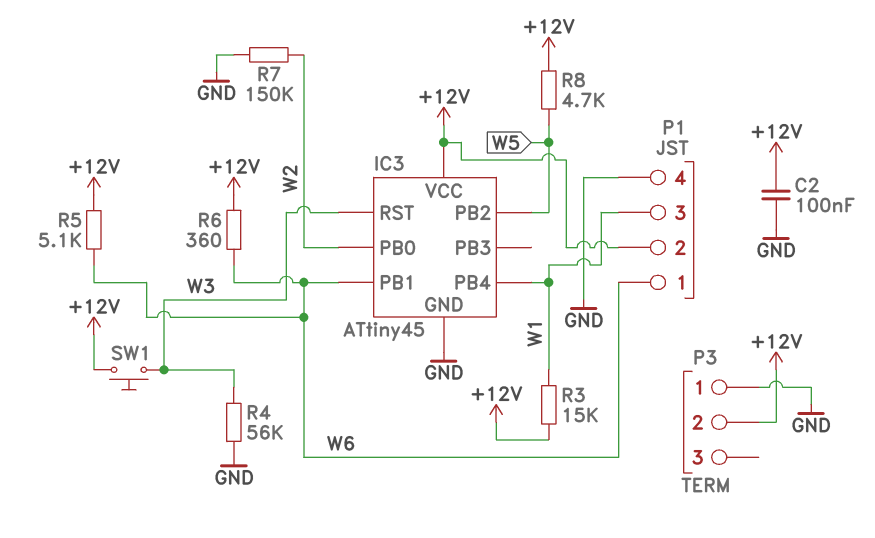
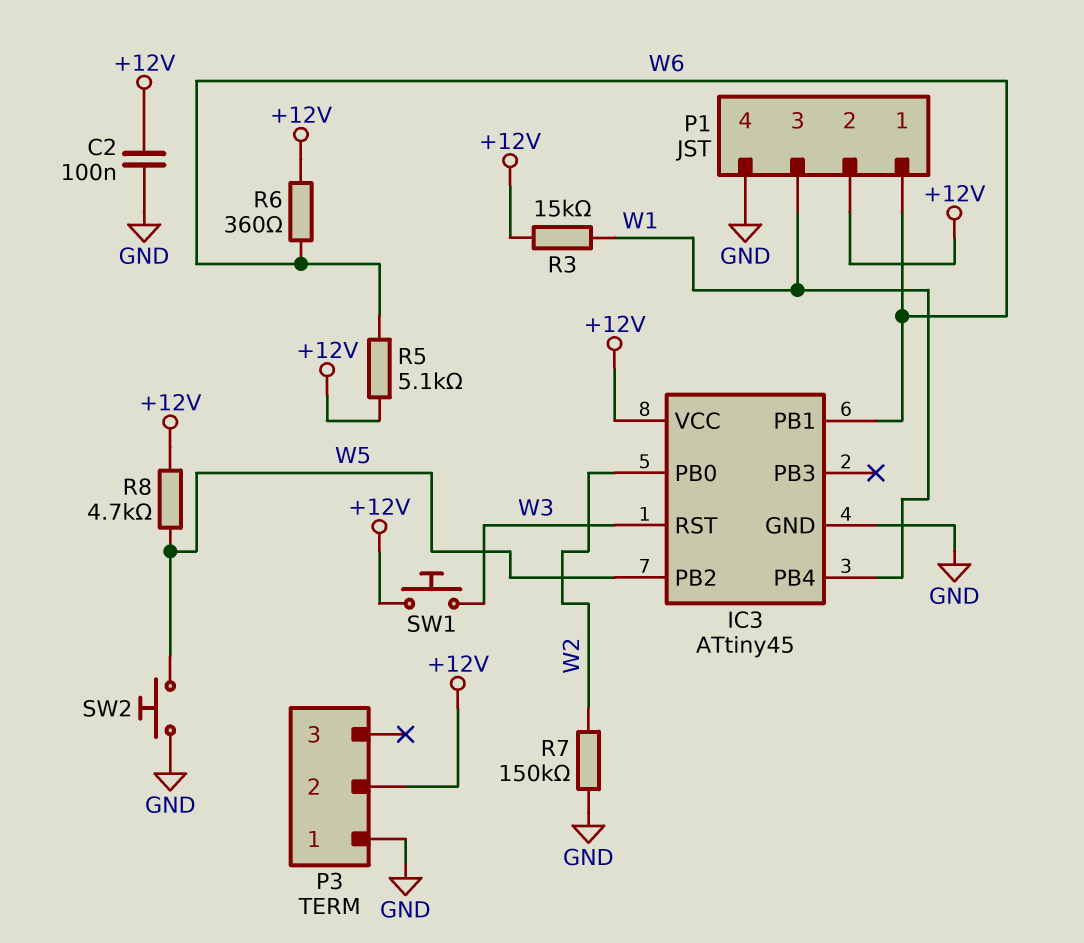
R4: 56k (GND, W3) -> none
SW2: none -> button (GND, W5)

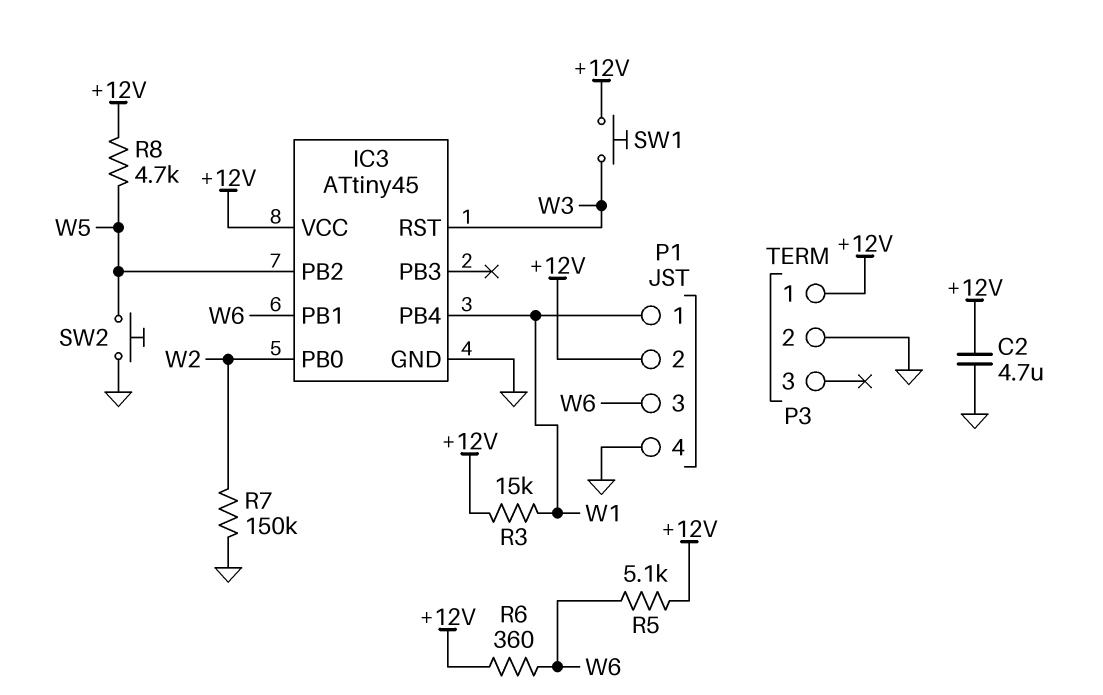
C2: 100nF (+12V, GND) -> 4.7uF (+12V, GND)
P1 pin 1: W6 -> W1
P1 pin 3: W1 -> W6
P3 pin 1: GND -> +12V
P3 pin 2: +12V -> GND

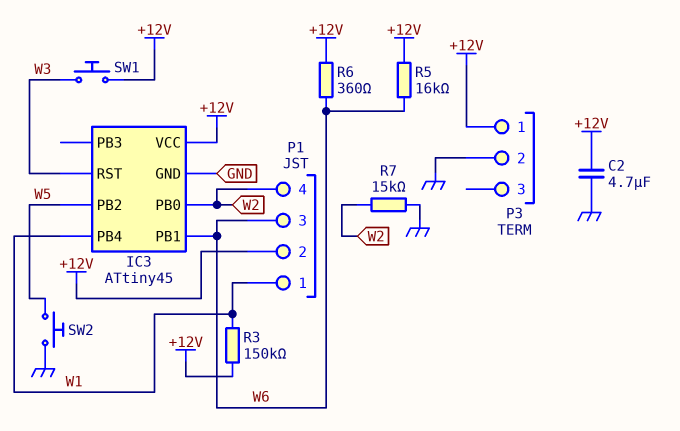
P1 pin 4: GND -> W2
R3: 15k (+12V, W1) -> 150k (+12V, W1)
R5: 5.1k (+12V, W6) -> 16k (+12V, W6)
R7: 150k (GND, W2) -> 15k (GND, W2)
R8: 4.7k (+12V, W5) -> none

